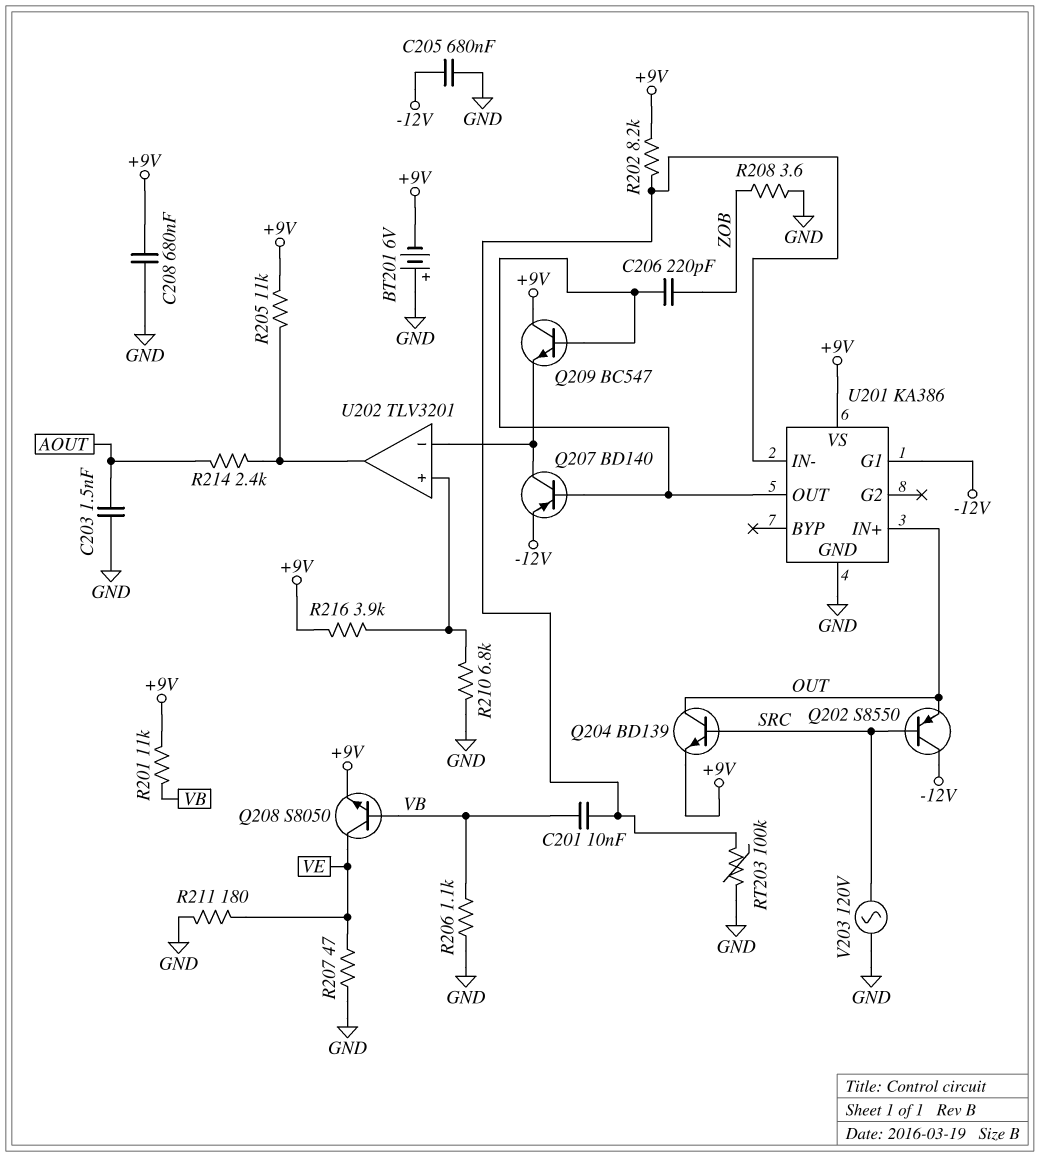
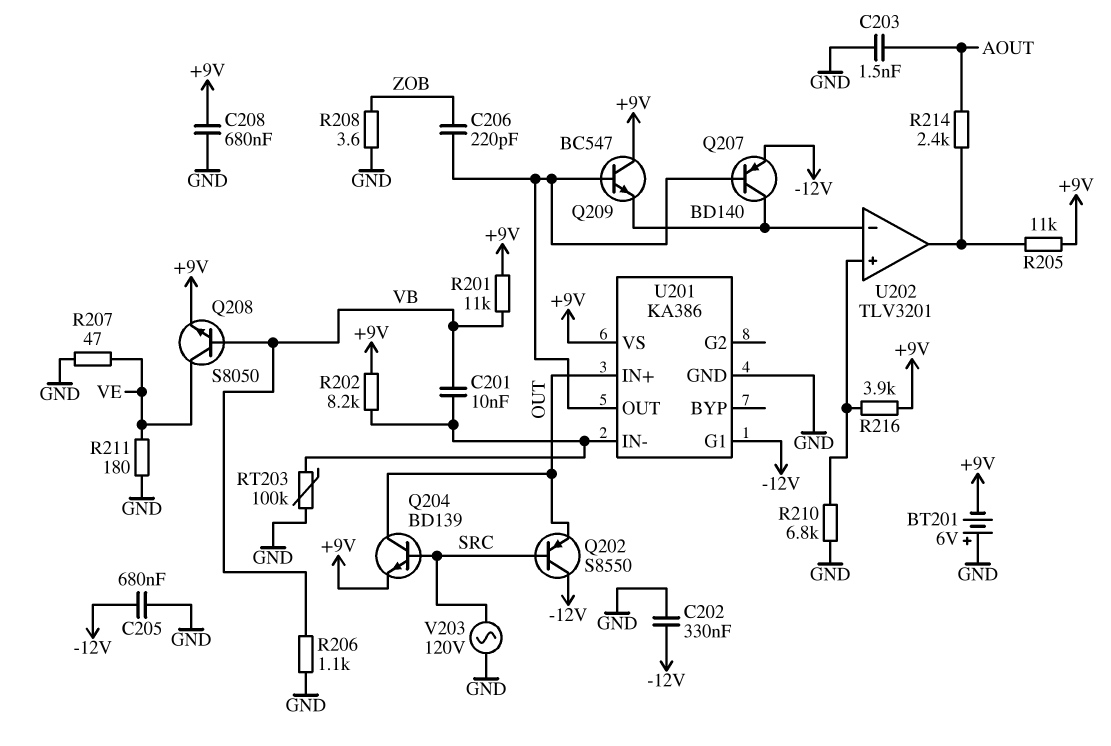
C202: none -> 330nF (-12V, GND)

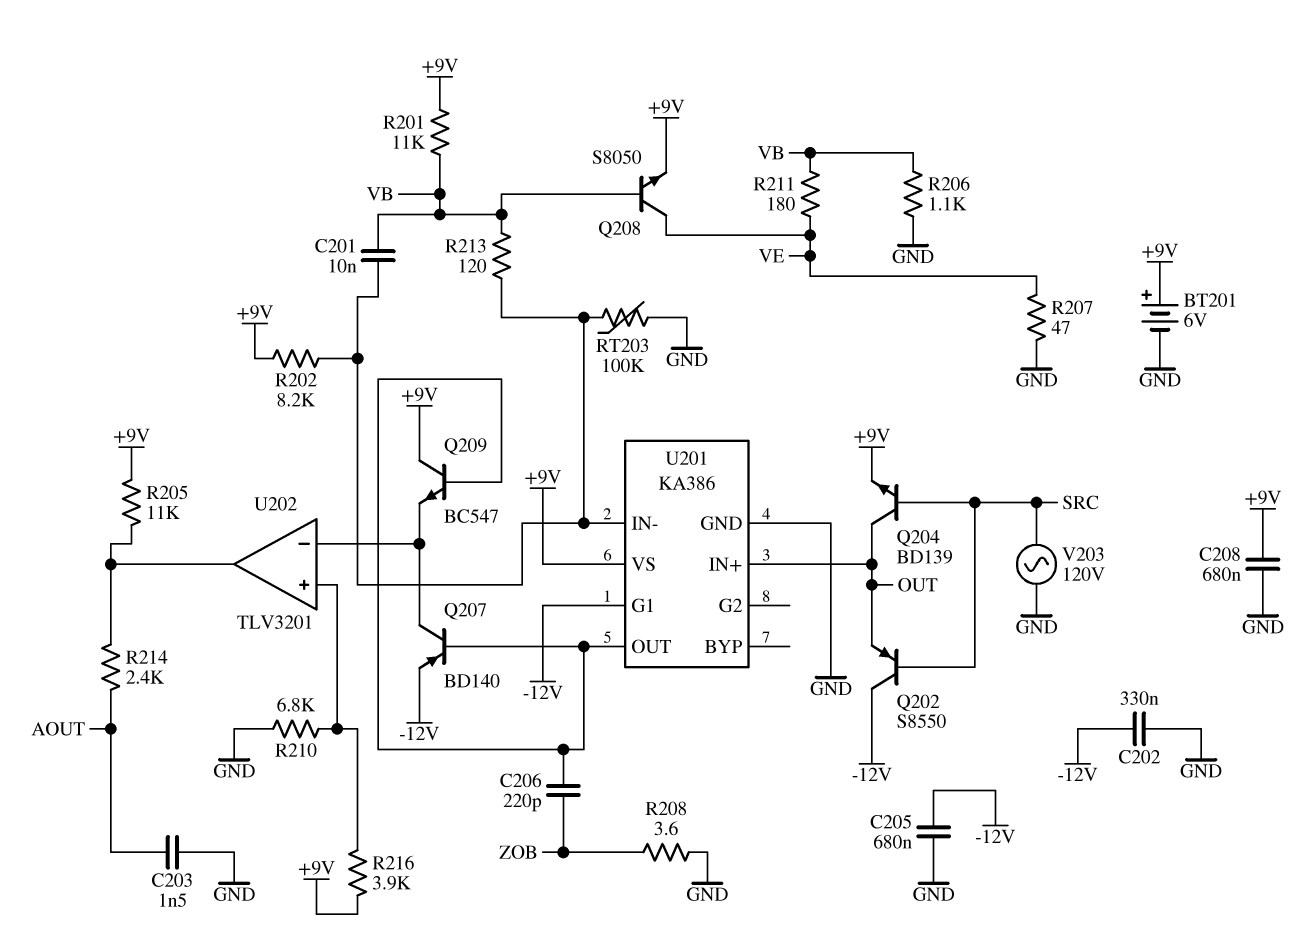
BT201: 6V (plus GND, minus +9V) -> 6V (plus +9V, minus GND)
R211: 180 (GND, VE) -> 180 (VB, VE)
R213: none -> 120 (U201/IN-, VB)

